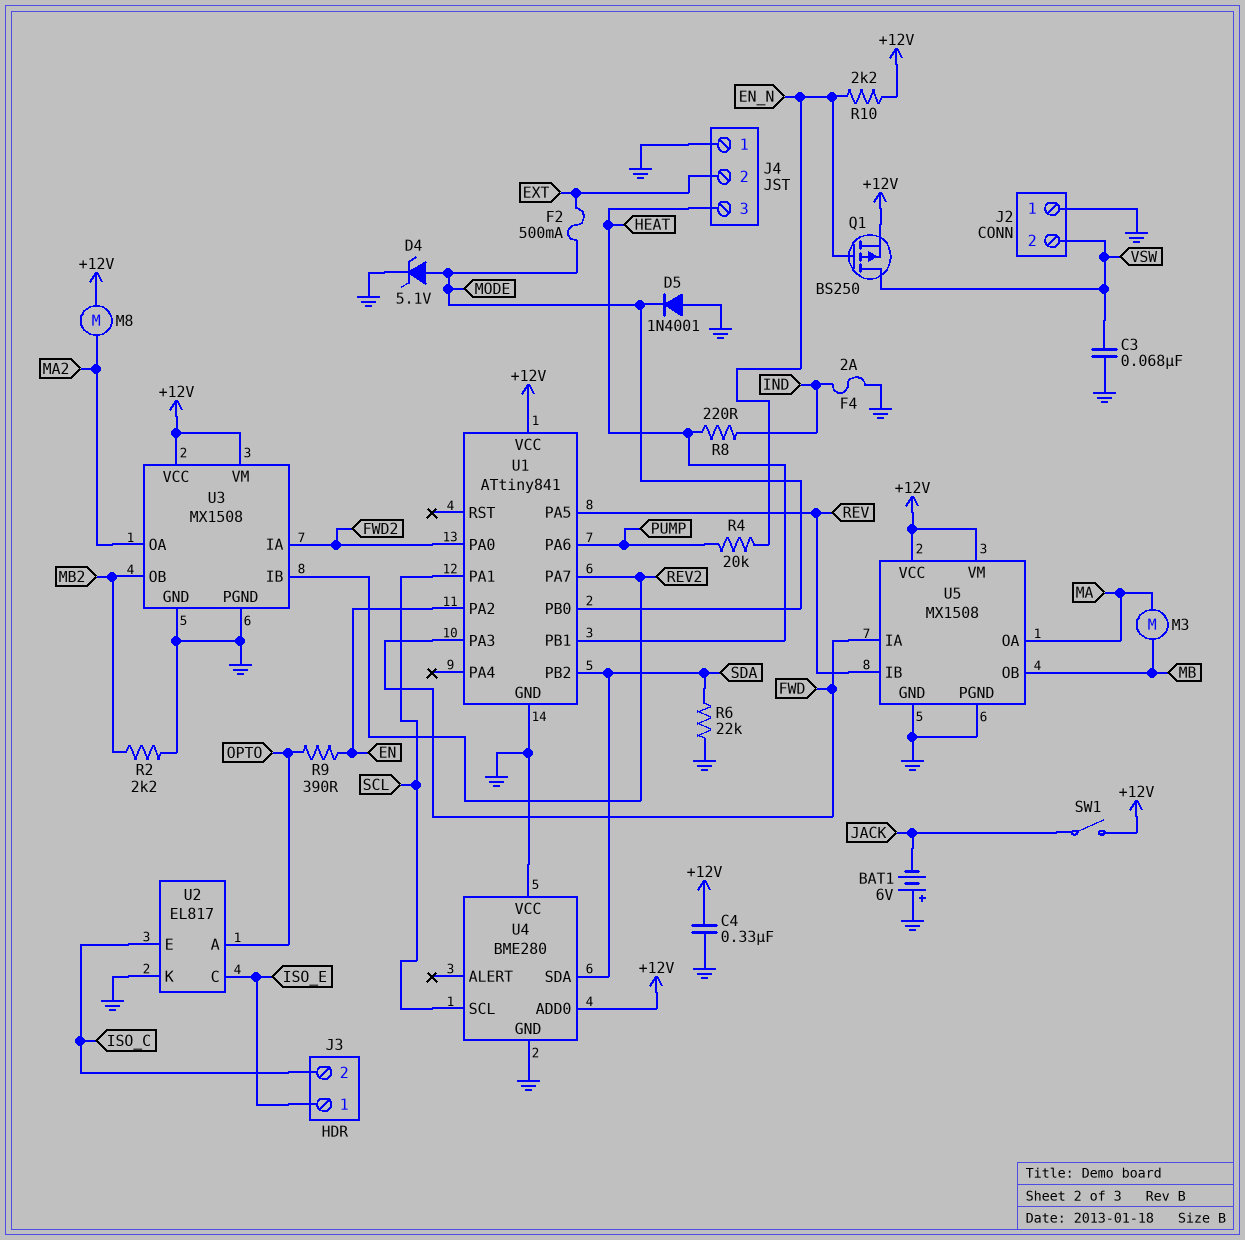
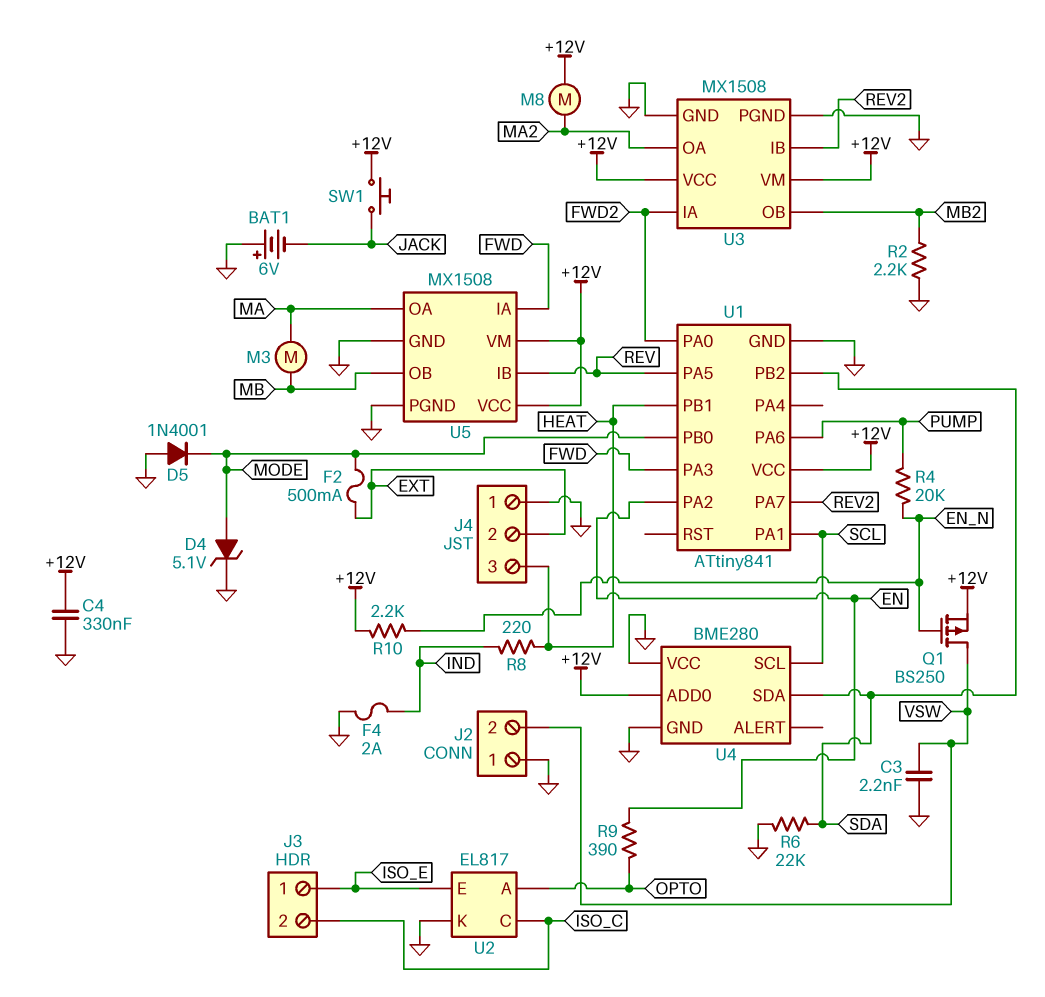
C3: 68nF (GND, VSW) -> 2.2nF (GND, VSW)
SW1: switch (+12V, JACK) -> button (+12V, JACK)
U2 pin C: ISO_E -> ISO_C
U2 pin E: ISO_C -> ISO_E

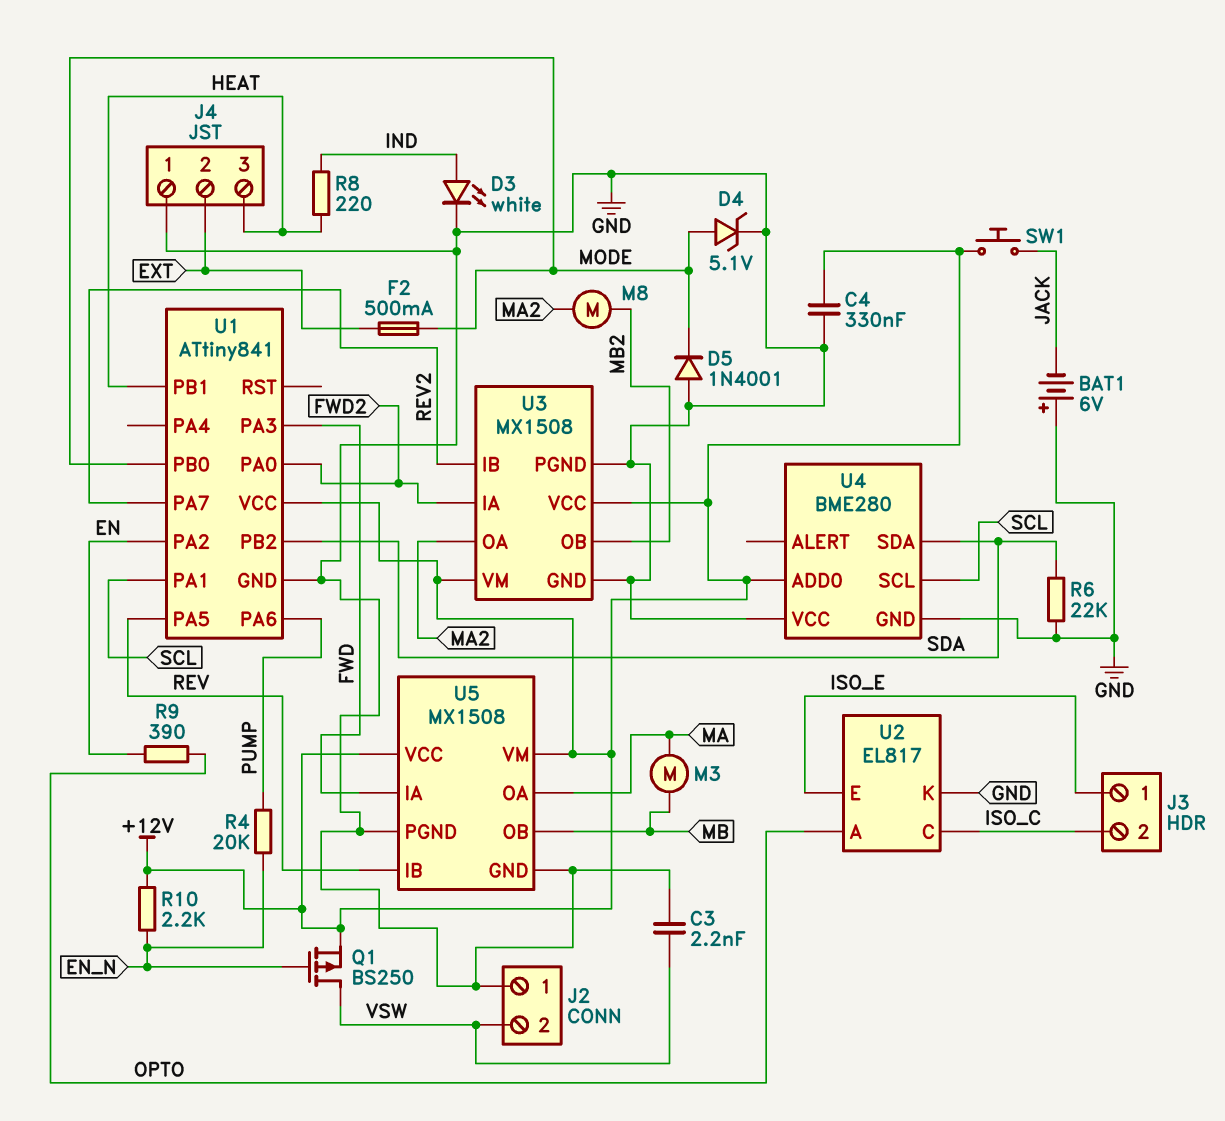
D3: none -> LED white (A IND, K GND)
F4: 2A (GND, IND) -> none
M8: motor (+12V, MA2) -> motor (MA2, MB2)
R2: 2.2k (GND, MB2) -> none

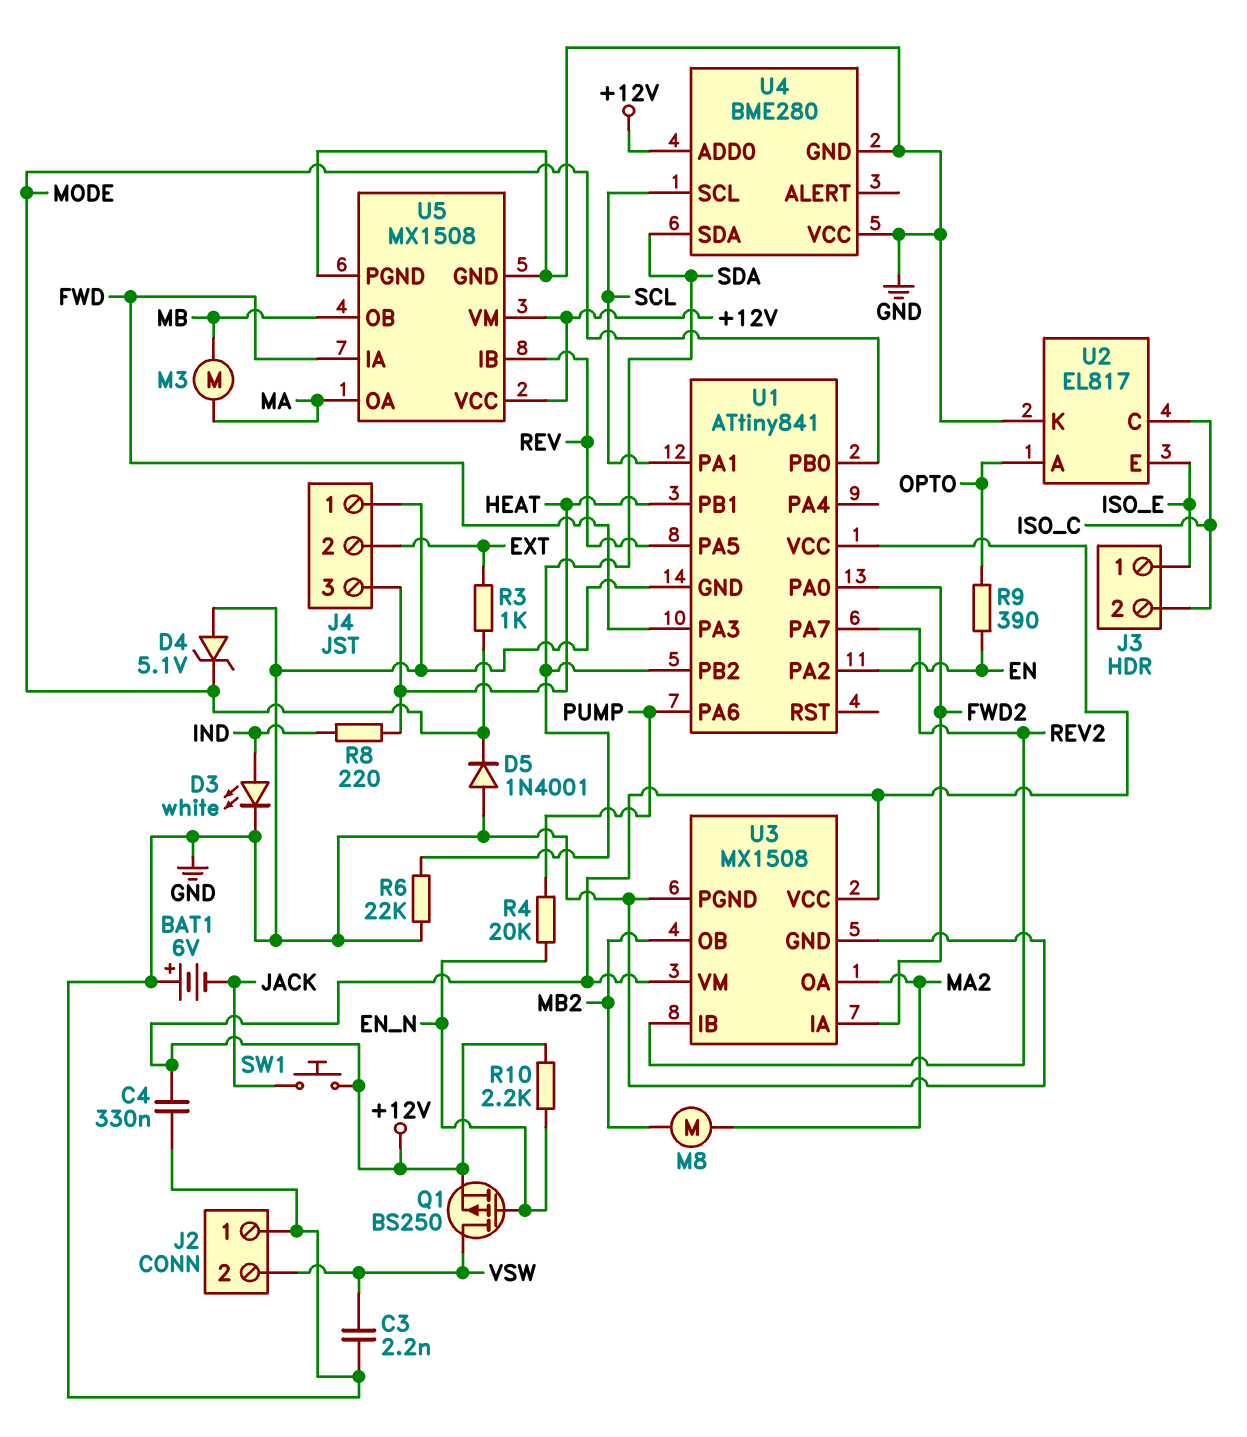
D4: zener 5.1V (A MODE, K GND) -> zener 5.1V (A GND, K MODE)
F2: 500mA (EXT, MODE) -> none
R3: none -> 1k (EXT, MODE)

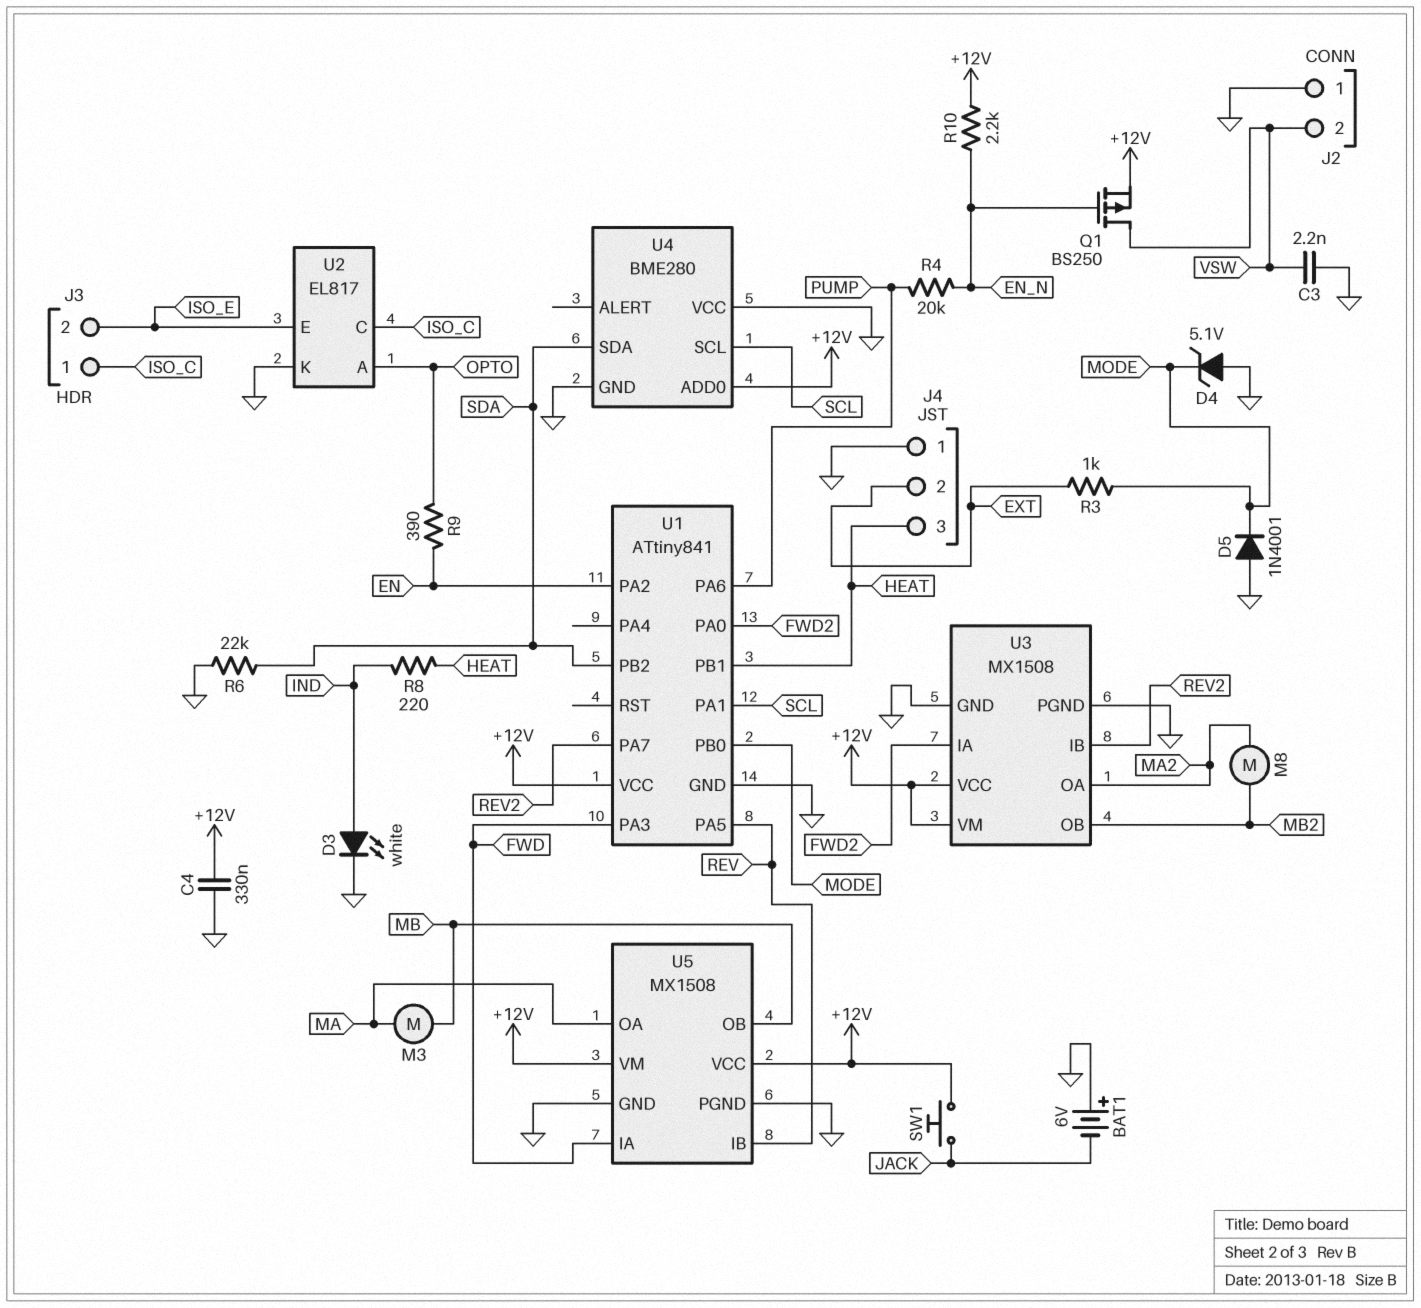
J3 pin 1: ISO_E -> ISO_C
J3 pin 2: ISO_C -> ISO_E

